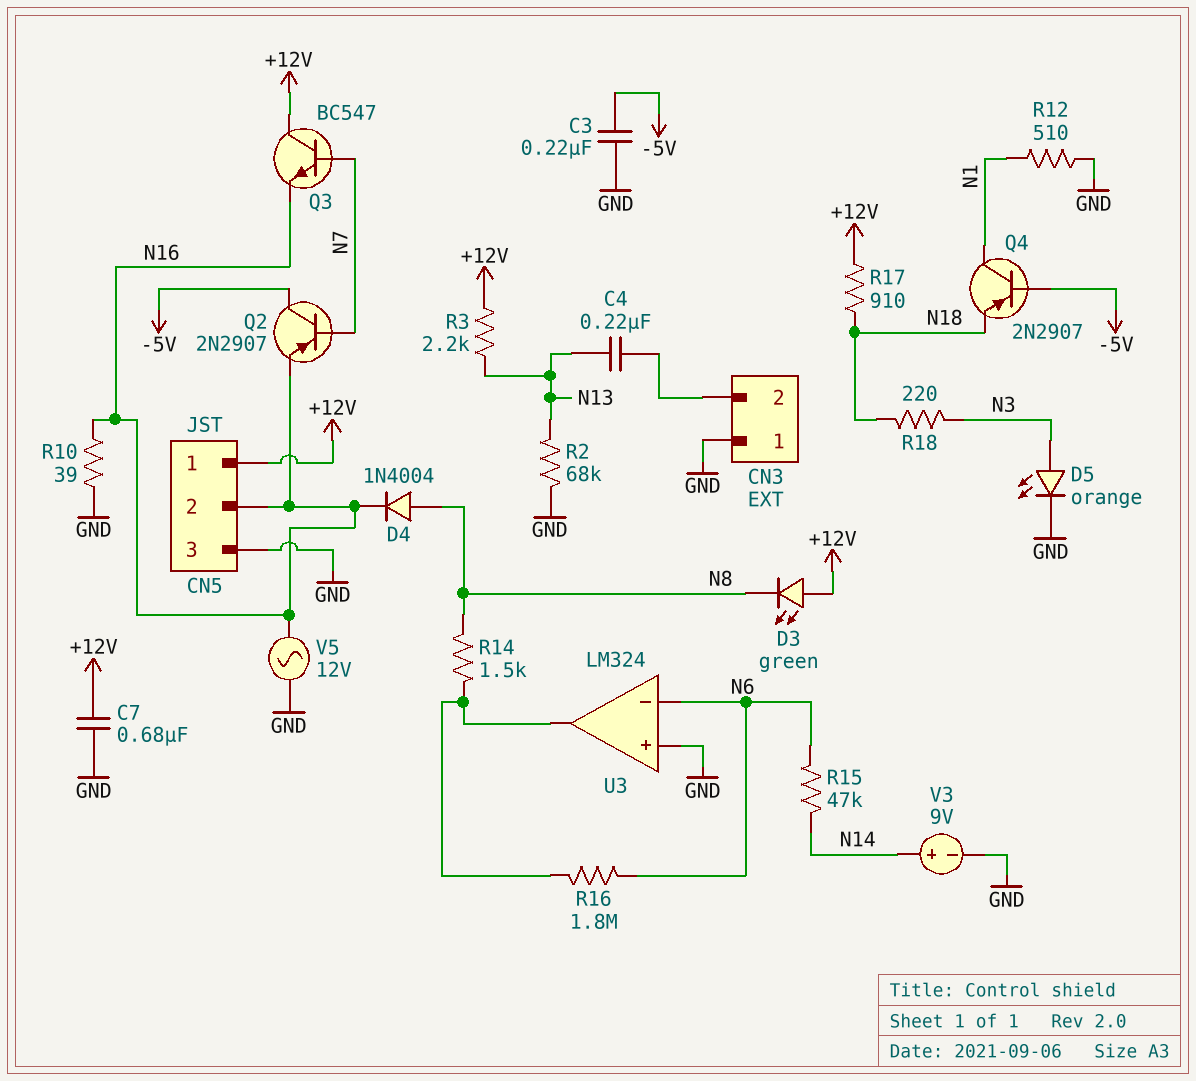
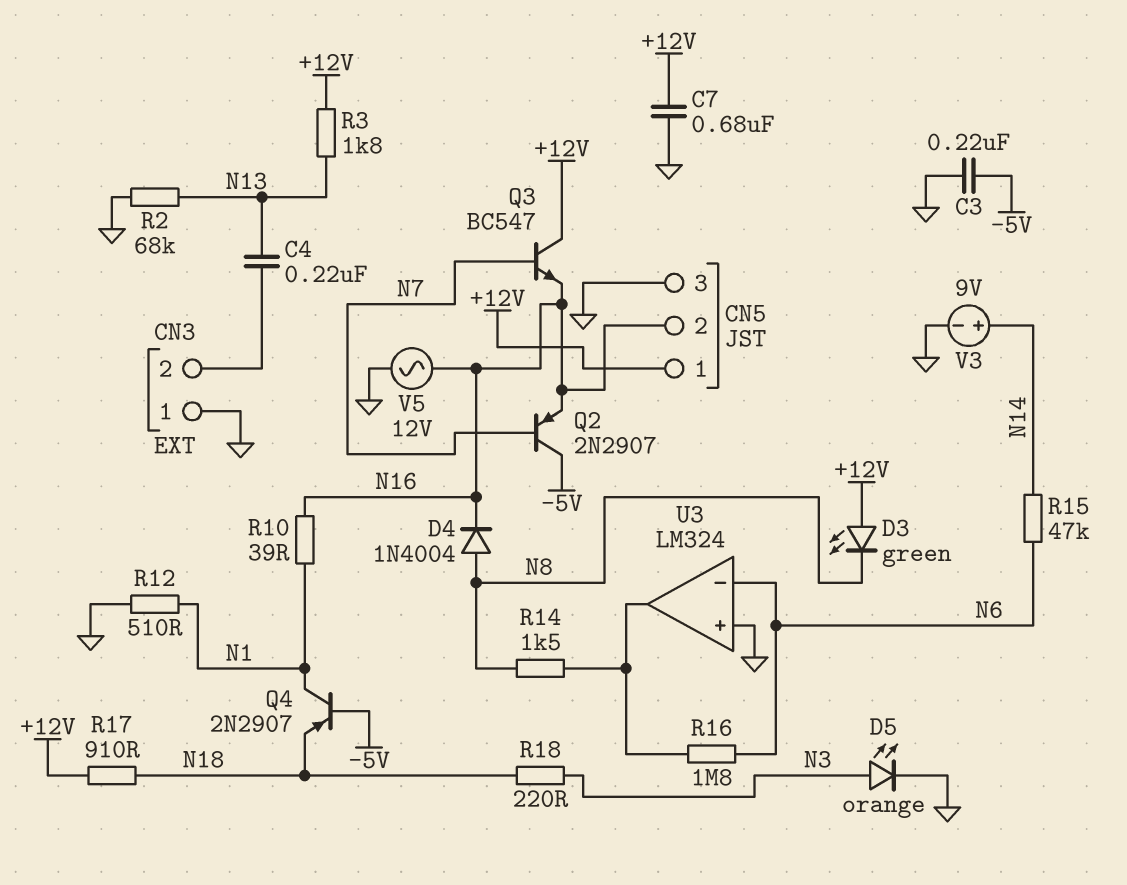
R3: 2.2k (+12V, N13) -> 1.8k (+12V, N13)
R10: 39 (GND, N16) -> 39 (N1, N16)

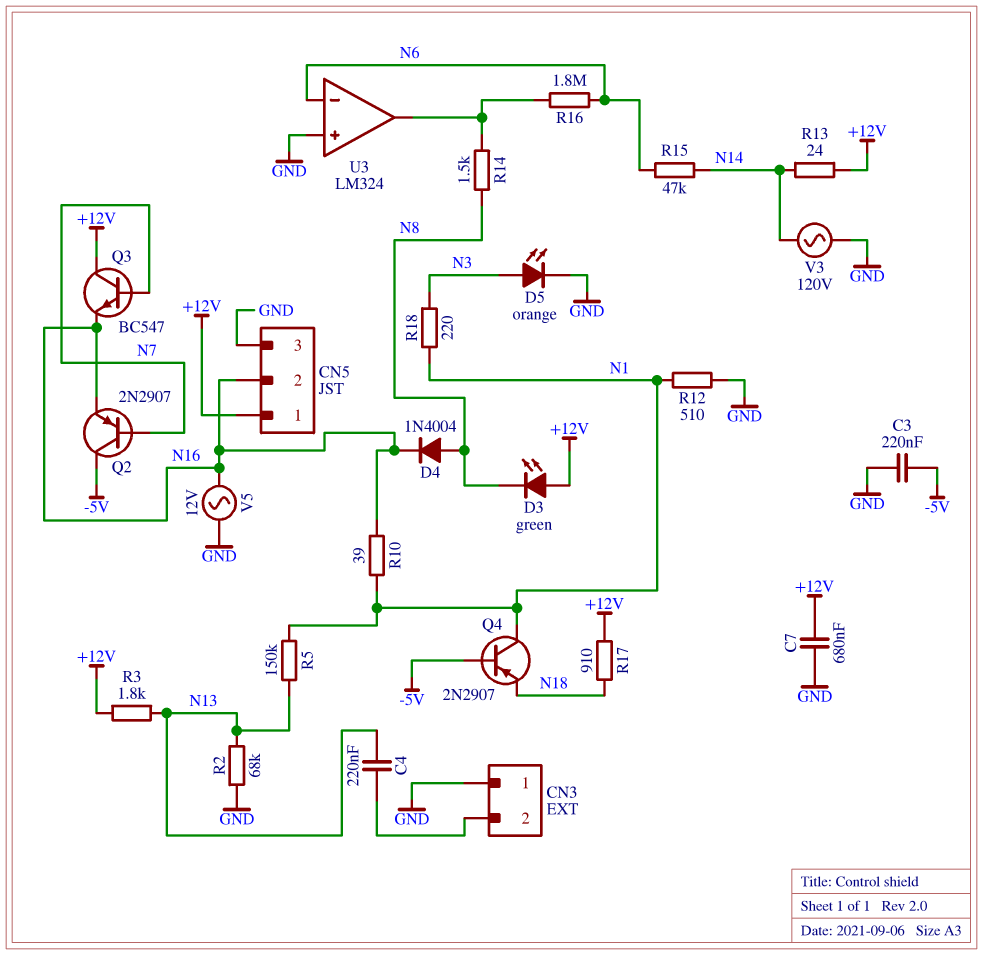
R5: none -> 150k (N1, N13)
R13: none -> 24 (+12V, N14)
R18: 220 (N3, N18) -> 220 (N1, N3)
V3: 9V (plus N14, minus GND) -> AC 120V (GND, N14)

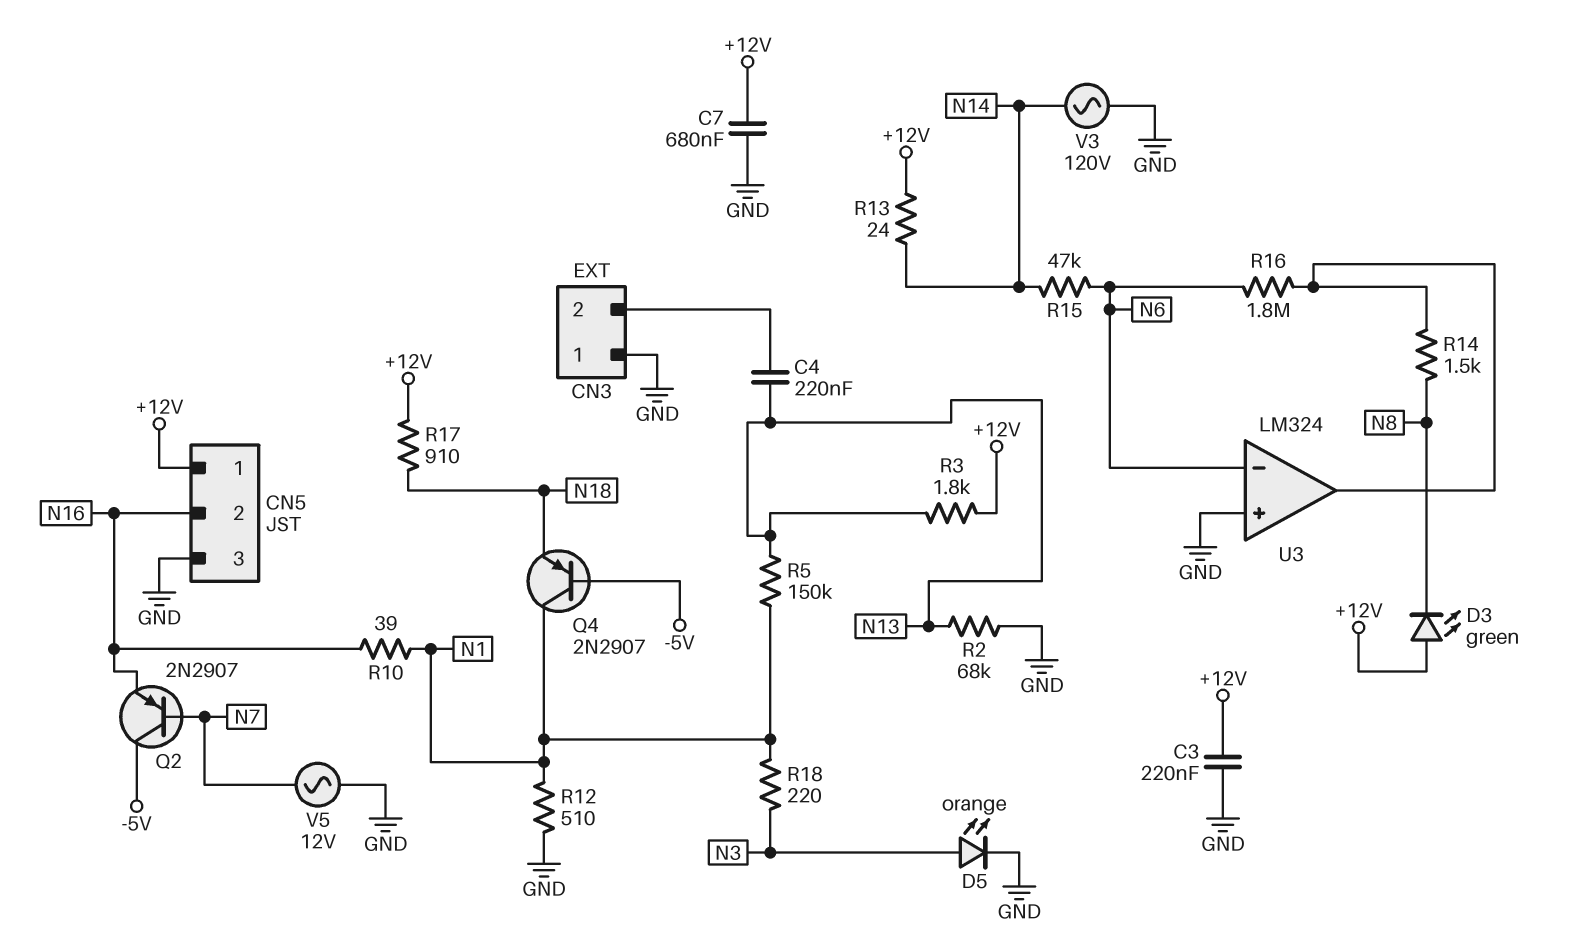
C3: 220nF (-5V, GND) -> 220nF (+12V, GND)
D4: diode 1N4004 (A N8, K N16) -> none
Q3: NPN BC547 (B N7, C +12V, E N16) -> none
V5: AC 12V (GND, N16) -> AC 12V (GND, N7)

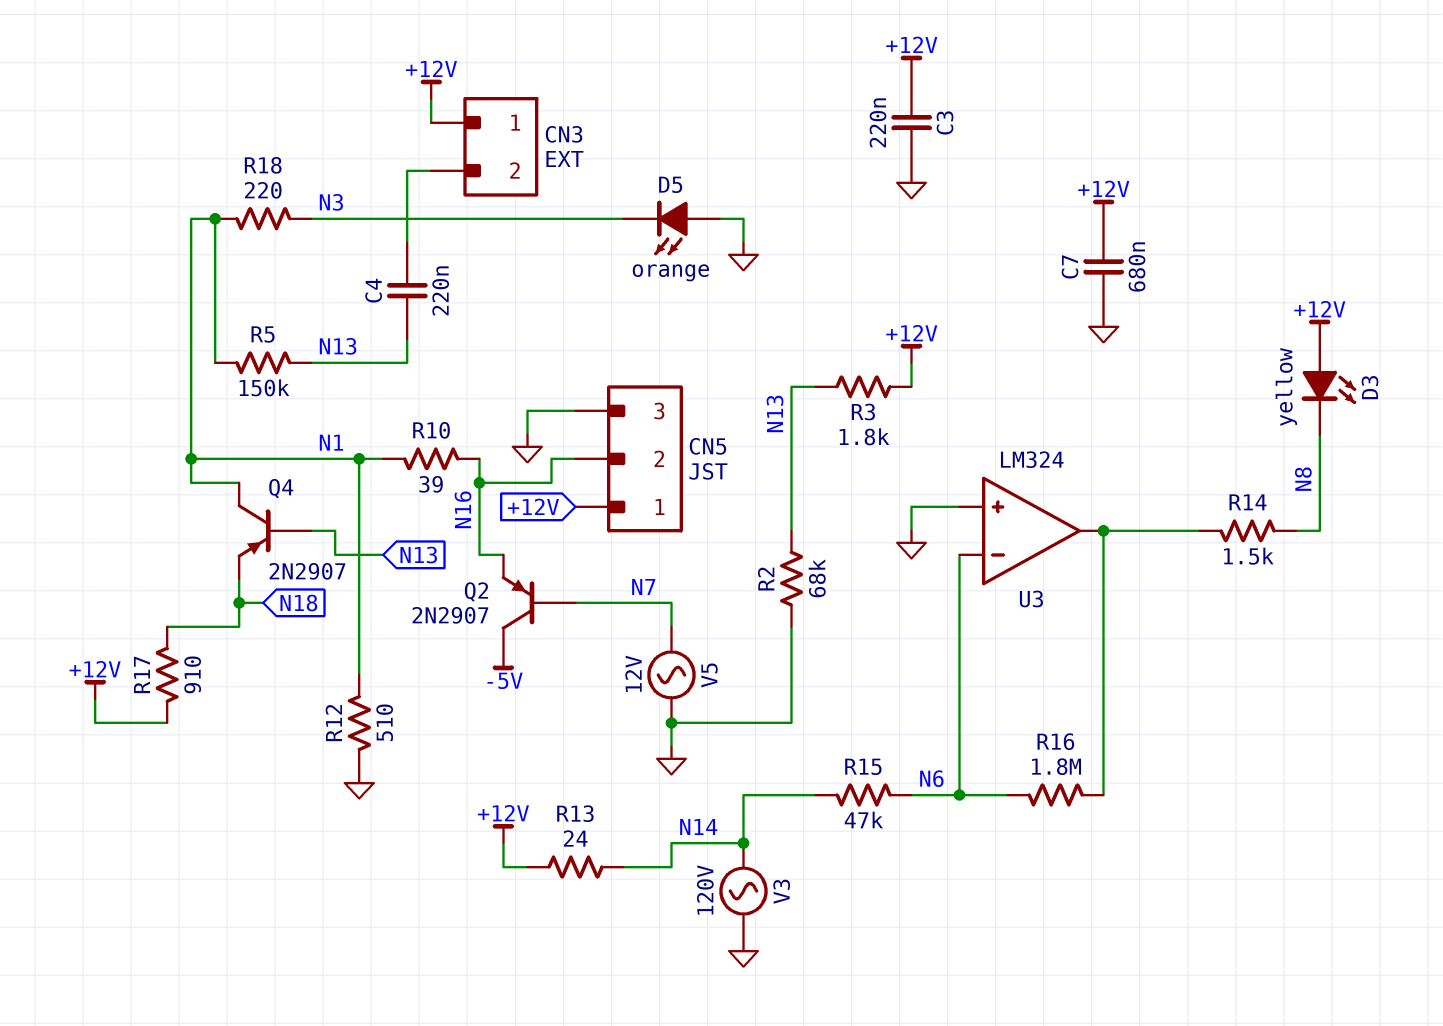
CN3 pin 1: GND -> +12V
D3: LED green (A +12V, K N8) -> LED yellow (A +12V, K N8)
D5: LED orange (A N3, K GND) -> LED orange (A GND, K N3)
Q4: PNP 2N2907 (B -5V, C N1, E N18) -> PNP 2N2907 (B N13, C N1, E N18)

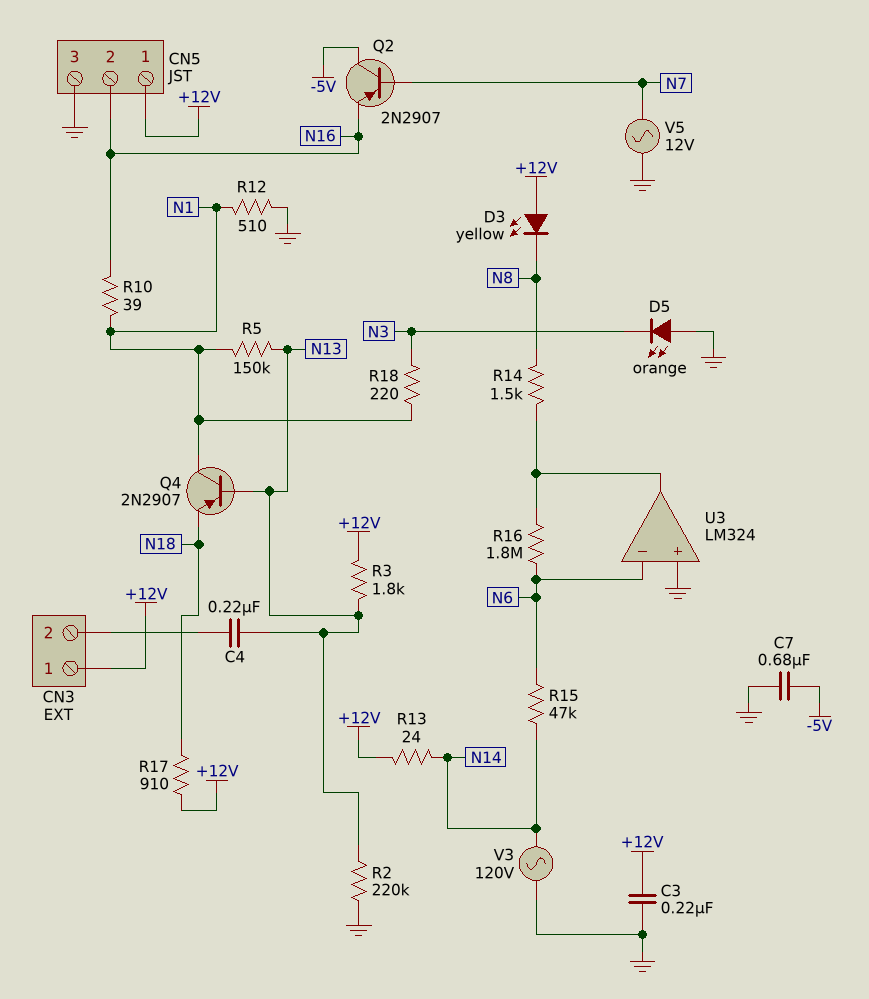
C7: 680nF (+12V, GND) -> 680nF (-5V, GND)
R2: 68k (GND, N13) -> 220k (GND, N13)

